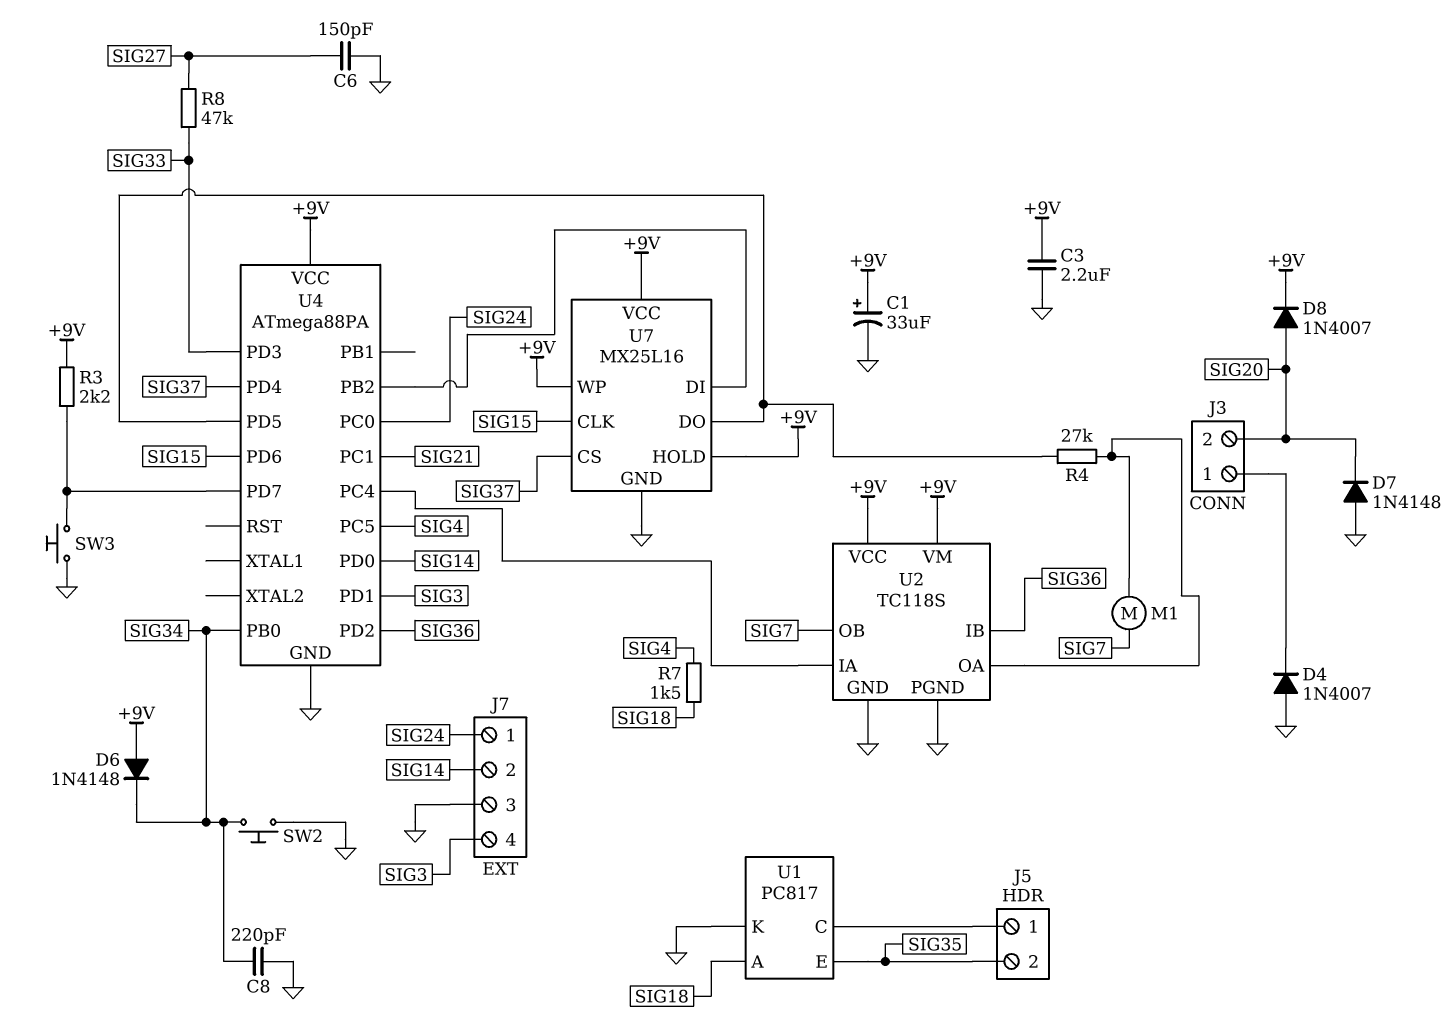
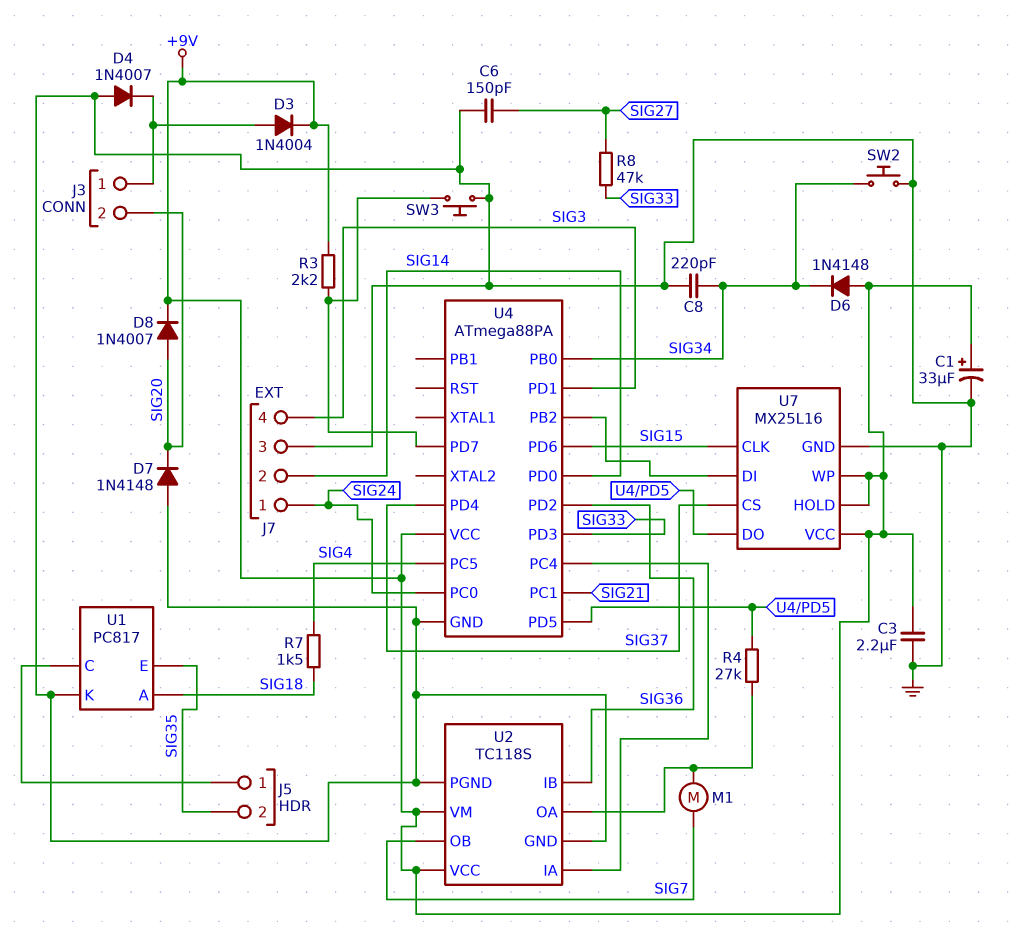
D3: none -> diode 1N4004 (A J3/1, K +9V)

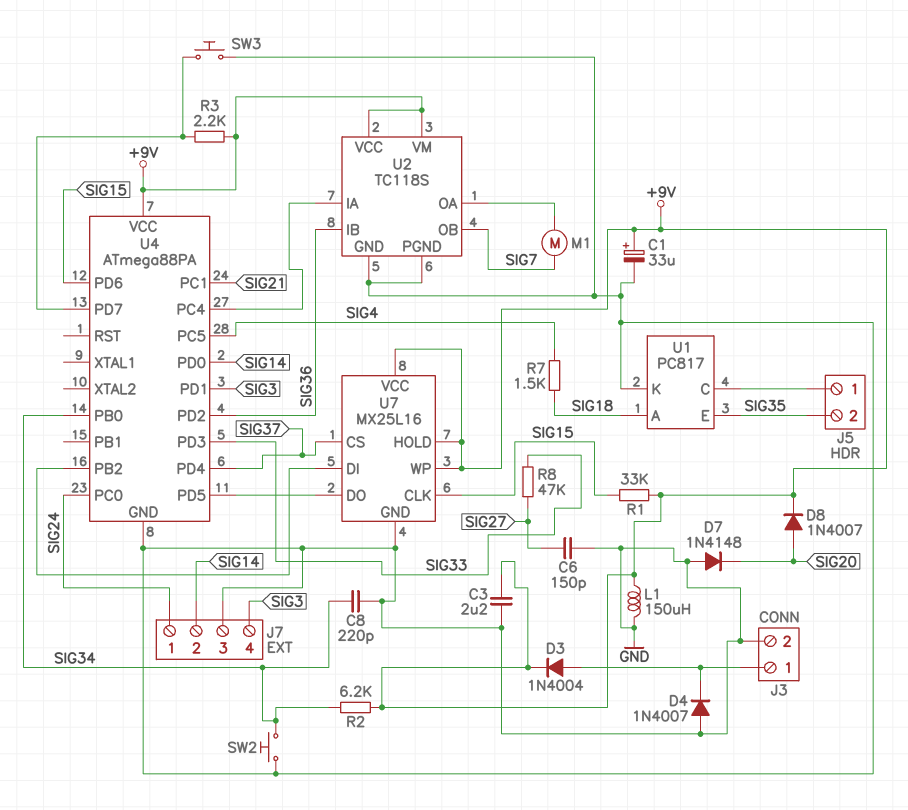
D6: diode 1N4148 (A +9V, K SIG34) -> none
J3 pin 2: SIG20 -> GND
L1: none -> 150uH (+9V, GND)
R1: none -> 33k (+9V, SIG15)
R2: none -> 6.2k (+9V, SIG34)
R4: 27k (U2/OA, U4/PD5) -> none

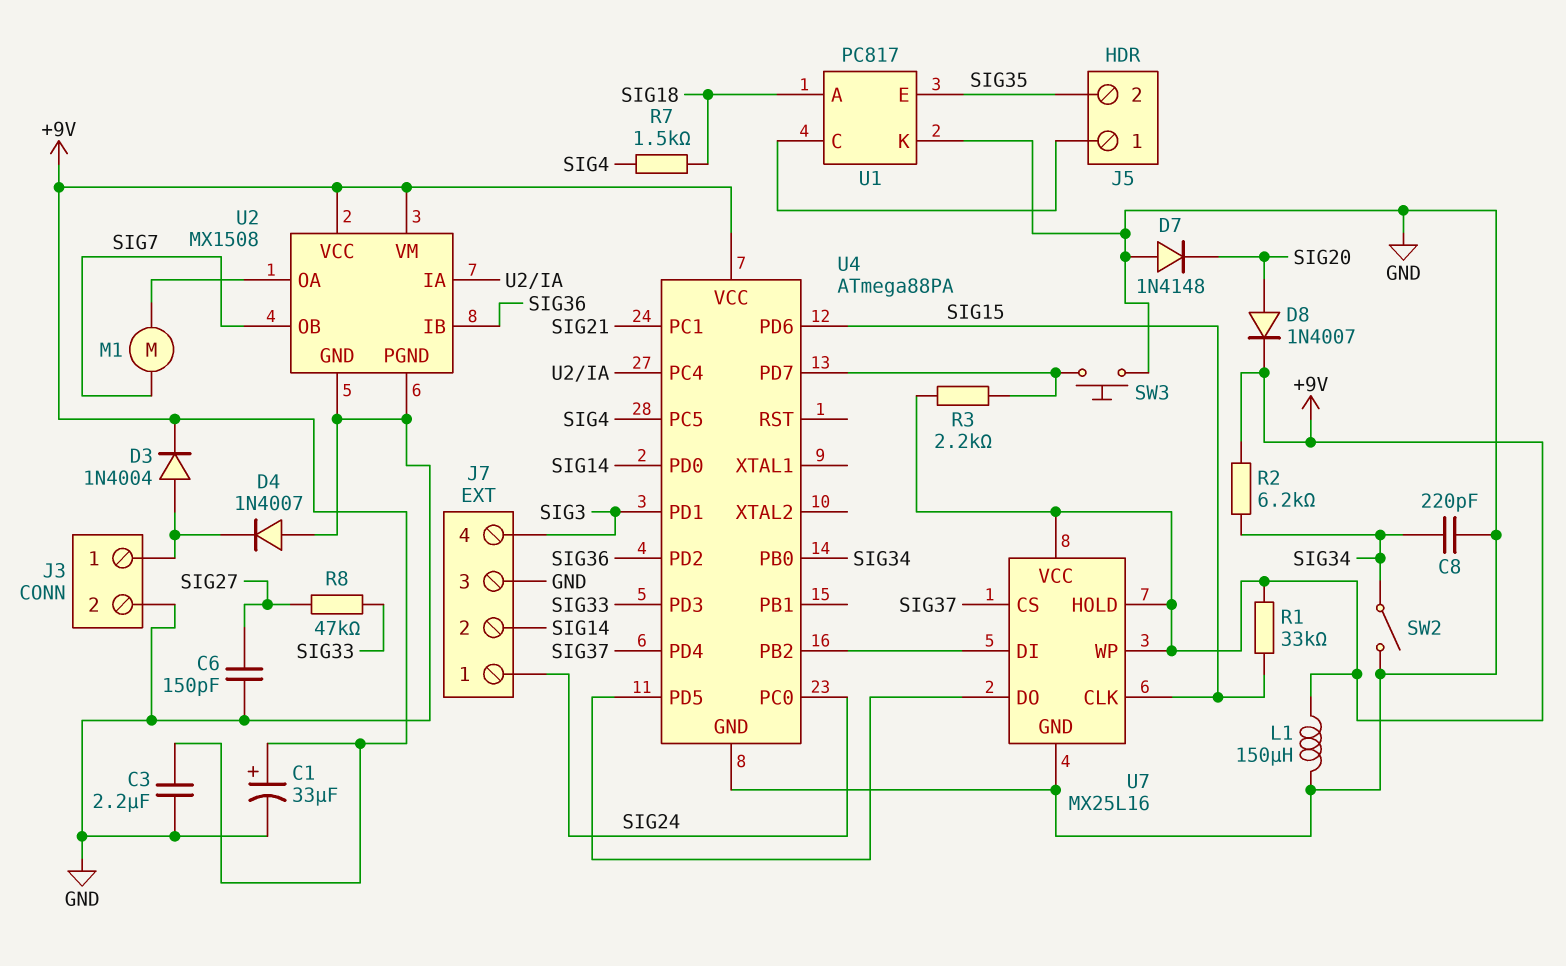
SW2: button (GND, SIG34) -> switch (GND, SIG34)
U2: TC118S -> MX1508

